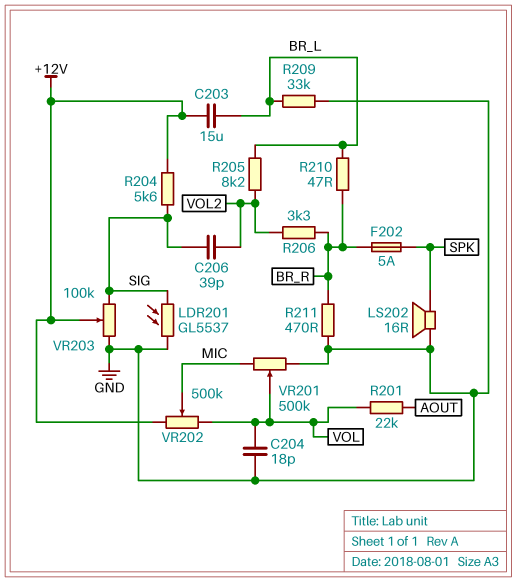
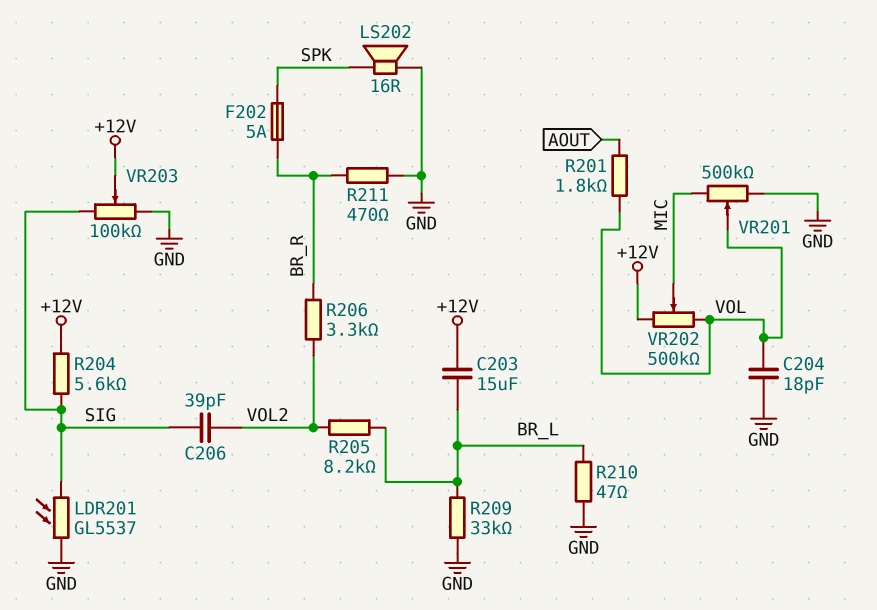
R201: 22k (AOUT, VOL) -> 1.8k (AOUT, VOL)
R210: 47 (BR_L, BR_R) -> 47 (BR_L, GND)

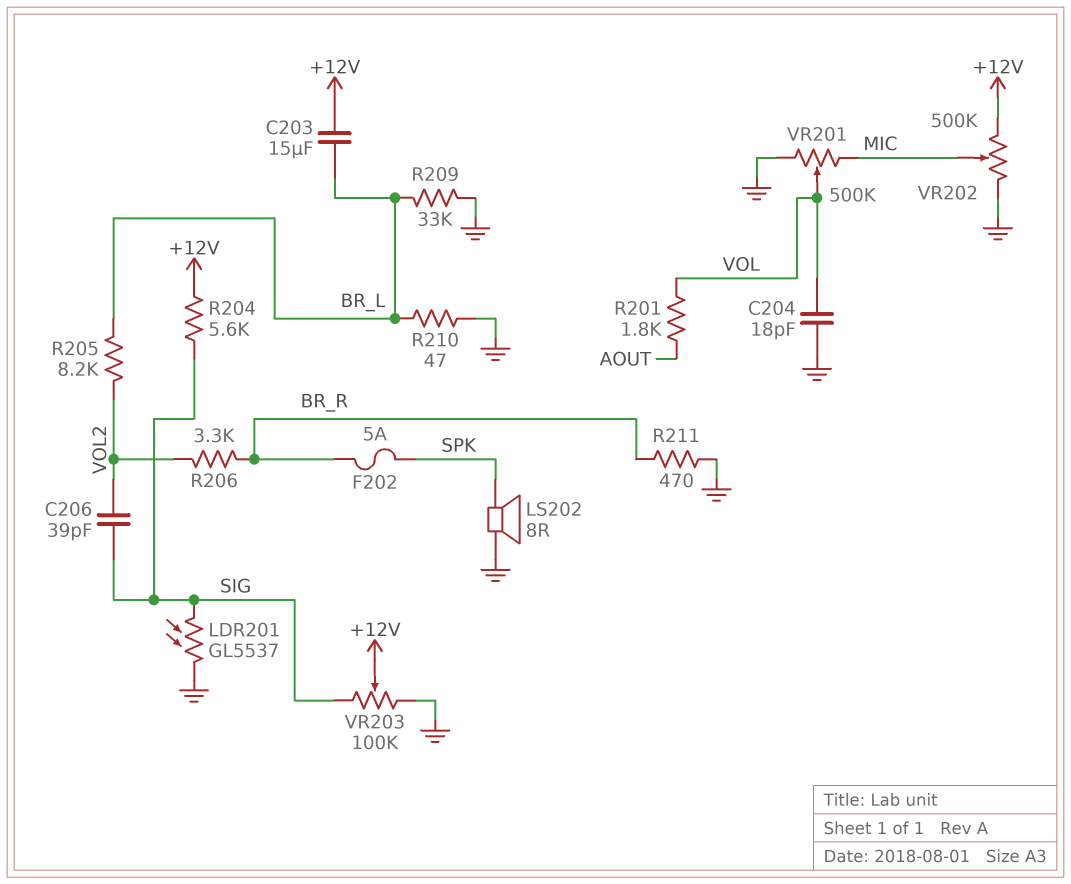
LS202: speaker 16R (GND, SPK) -> speaker 8R (GND, SPK)
VR202: 500k (+12V, VOL, wiper MIC) -> 500k (+12V, GND, wiper MIC)

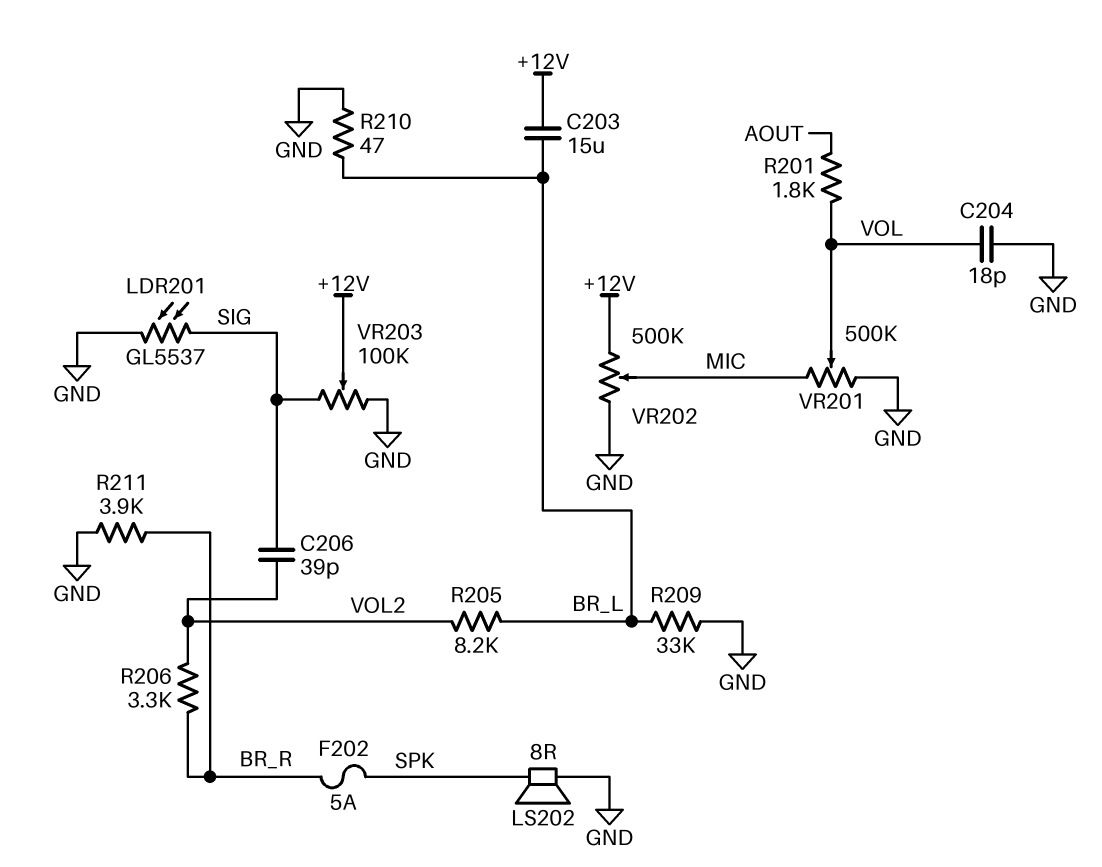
R204: 5.6k (+12V, SIG) -> none
R211: 470 (BR_R, GND) -> 3.9k (BR_R, GND)

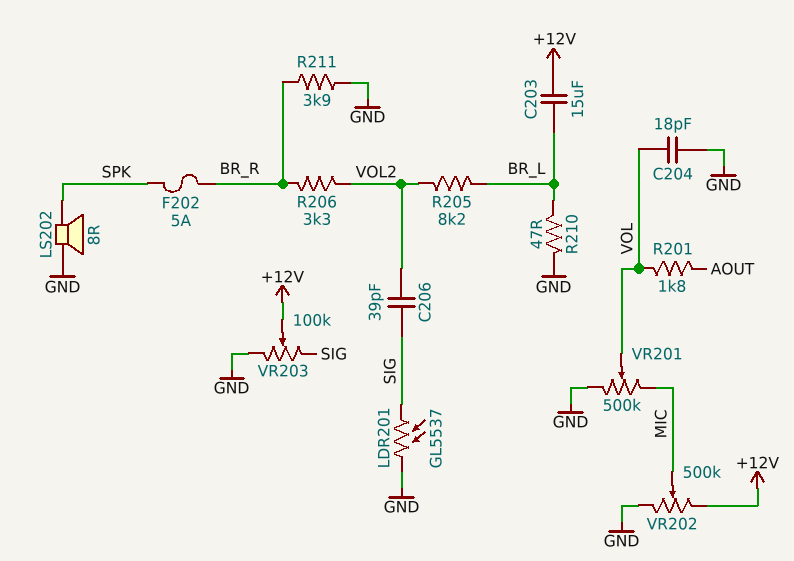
R209: 33k (BR_L, GND) -> none

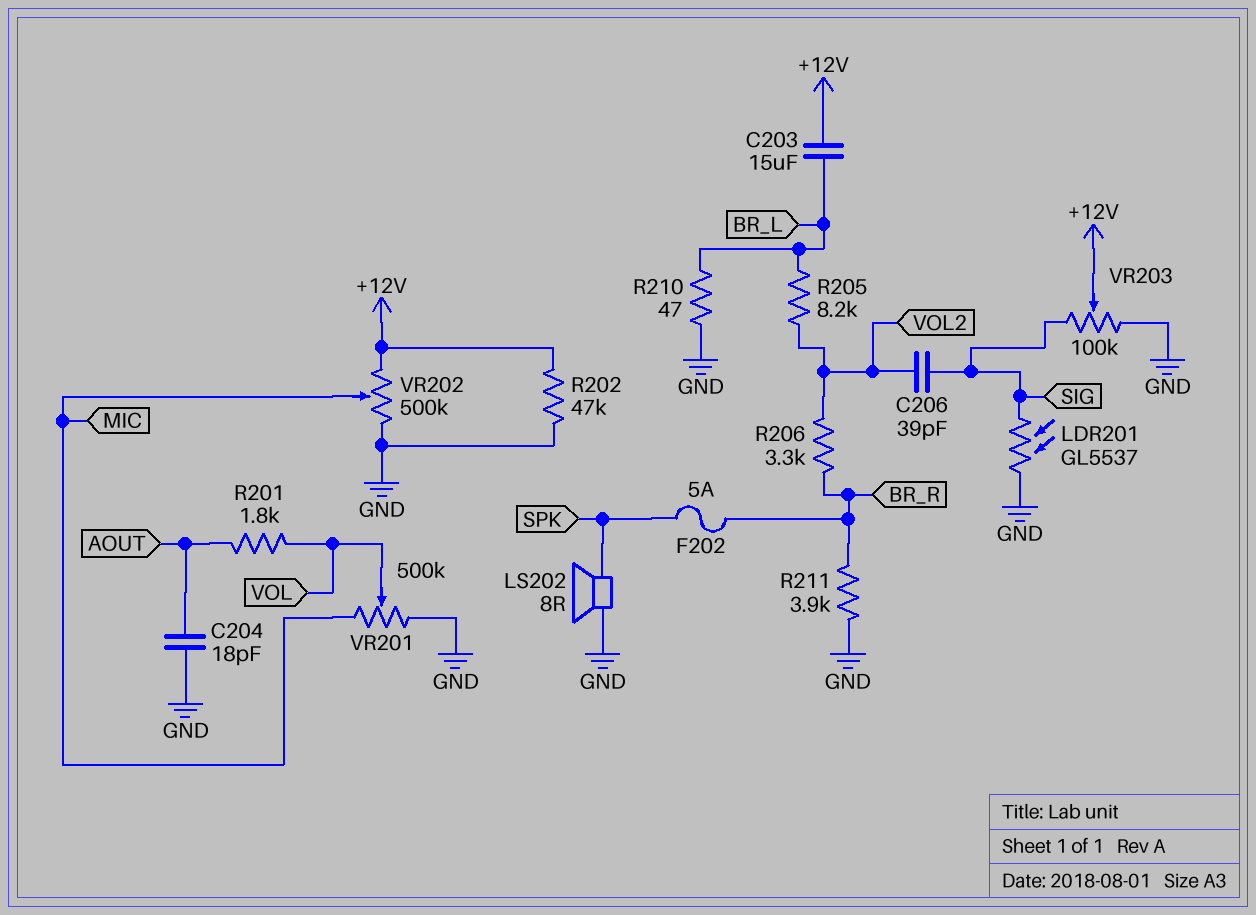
C204: 18pF (GND, VOL) -> 18pF (AOUT, GND)
R202: none -> 47k (+12V, GND)

